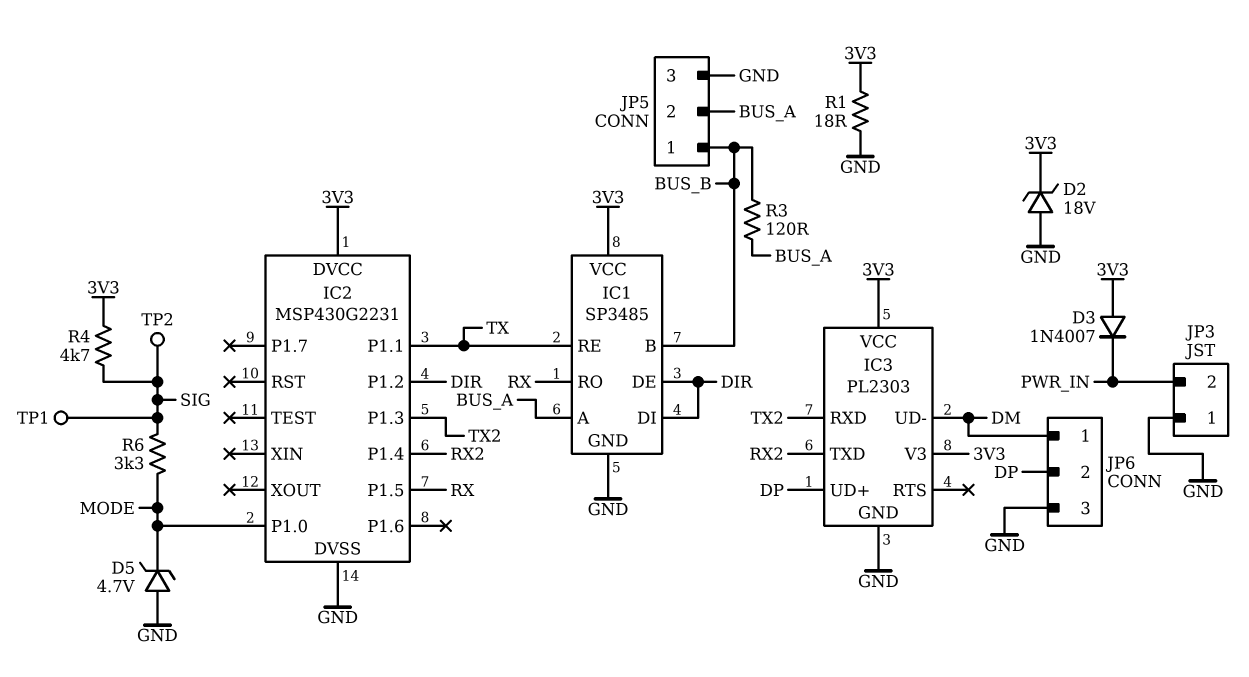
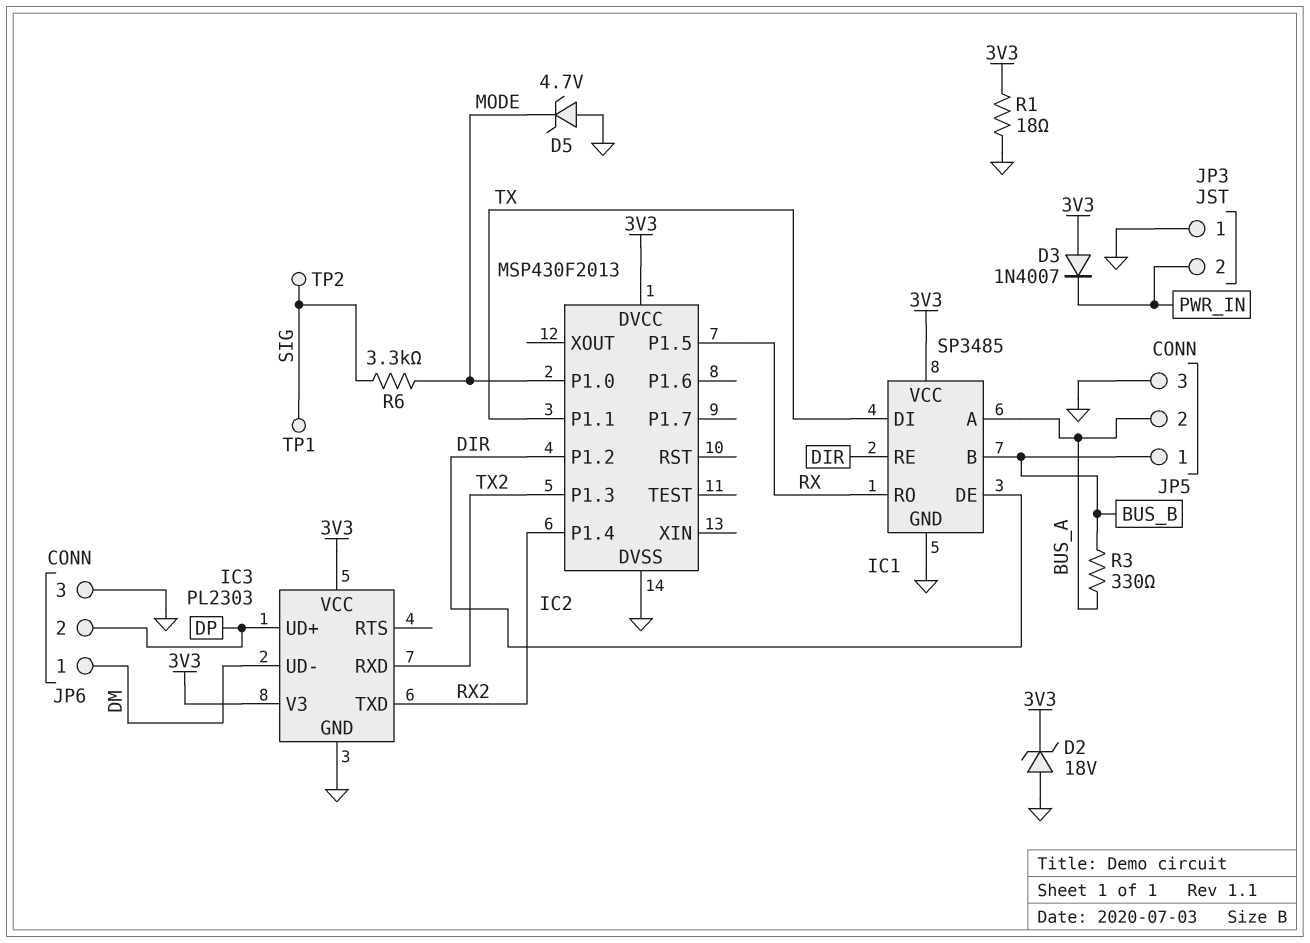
IC1 pin DI: DIR -> TX
IC1 pin RE: TX -> DIR
IC2: MSP430G2231 -> MSP430F2013
R3: 120 (BUS_A, BUS_B) -> 330 (BUS_A, BUS_B)
R4: 4.7k (3V3, SIG) -> none

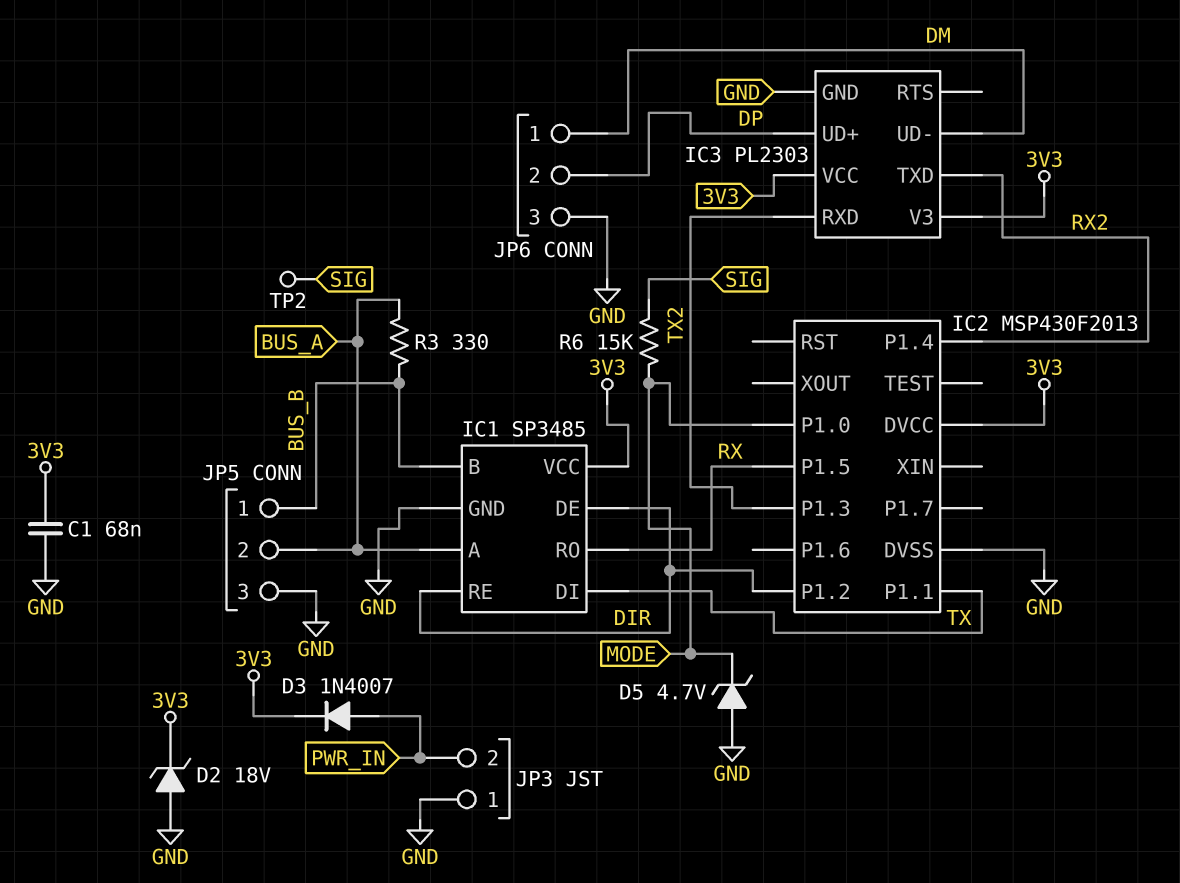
C1: none -> 68nF (3V3, GND)
D3: diode 1N4007 (A 3V3, K PWR_IN) -> diode 1N4007 (A PWR_IN, K 3V3)
R1: 18 (3V3, GND) -> none
R6: 3.3k (MODE, SIG) -> 15k (MODE, SIG)
TP1: test point (SIG) -> none

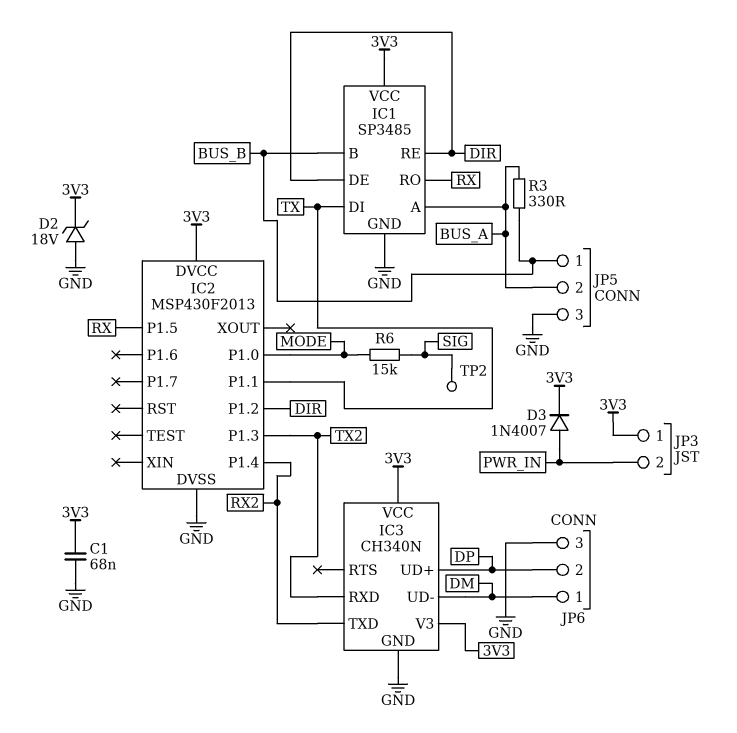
D5: zener 4.7V (A GND, K MODE) -> none
IC3: PL2303 -> CH340N
JP3 pin 1: GND -> 3V3

